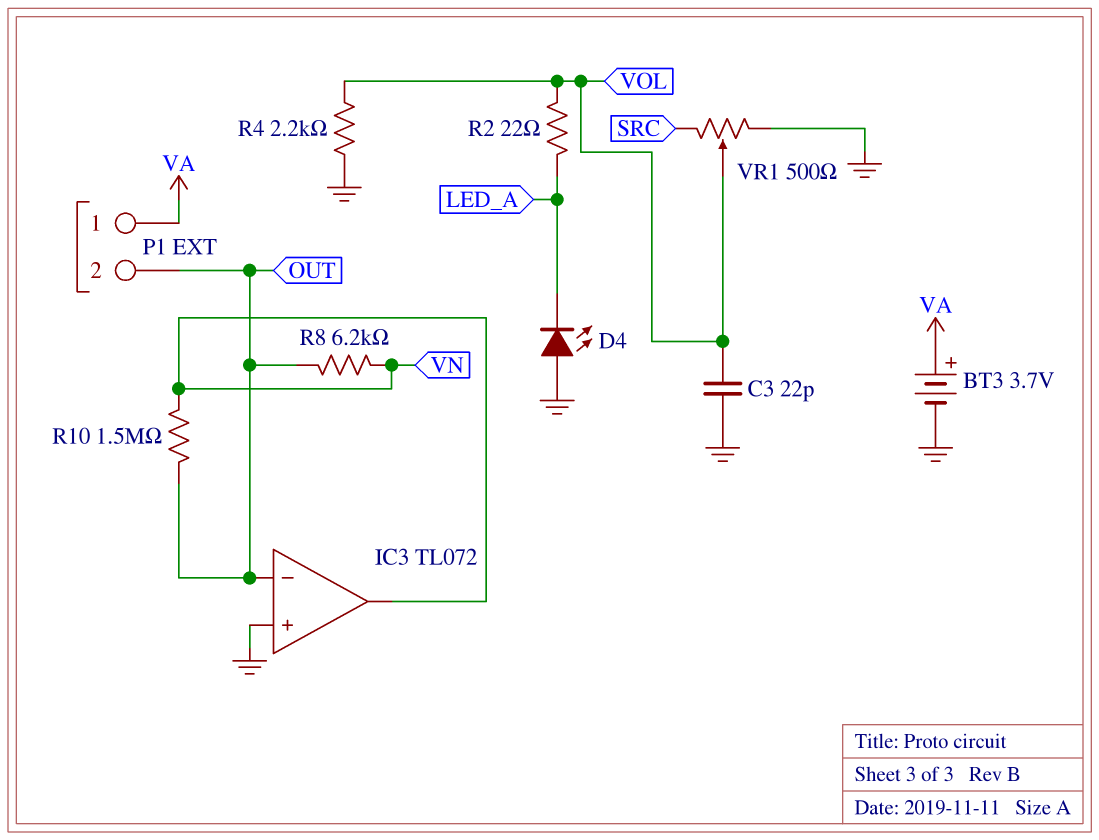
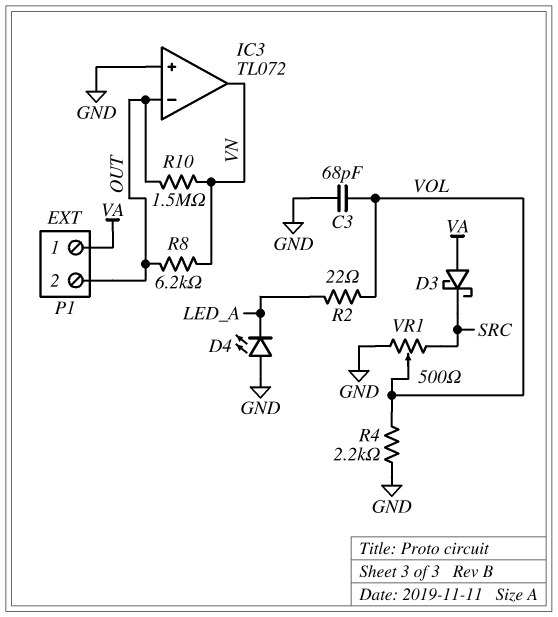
BT3: 3.7V (plus VA, minus GND) -> none
C3: 22pF (GND, VOL) -> 68pF (GND, VOL)
D3: none -> schottky (A VA, K SRC)

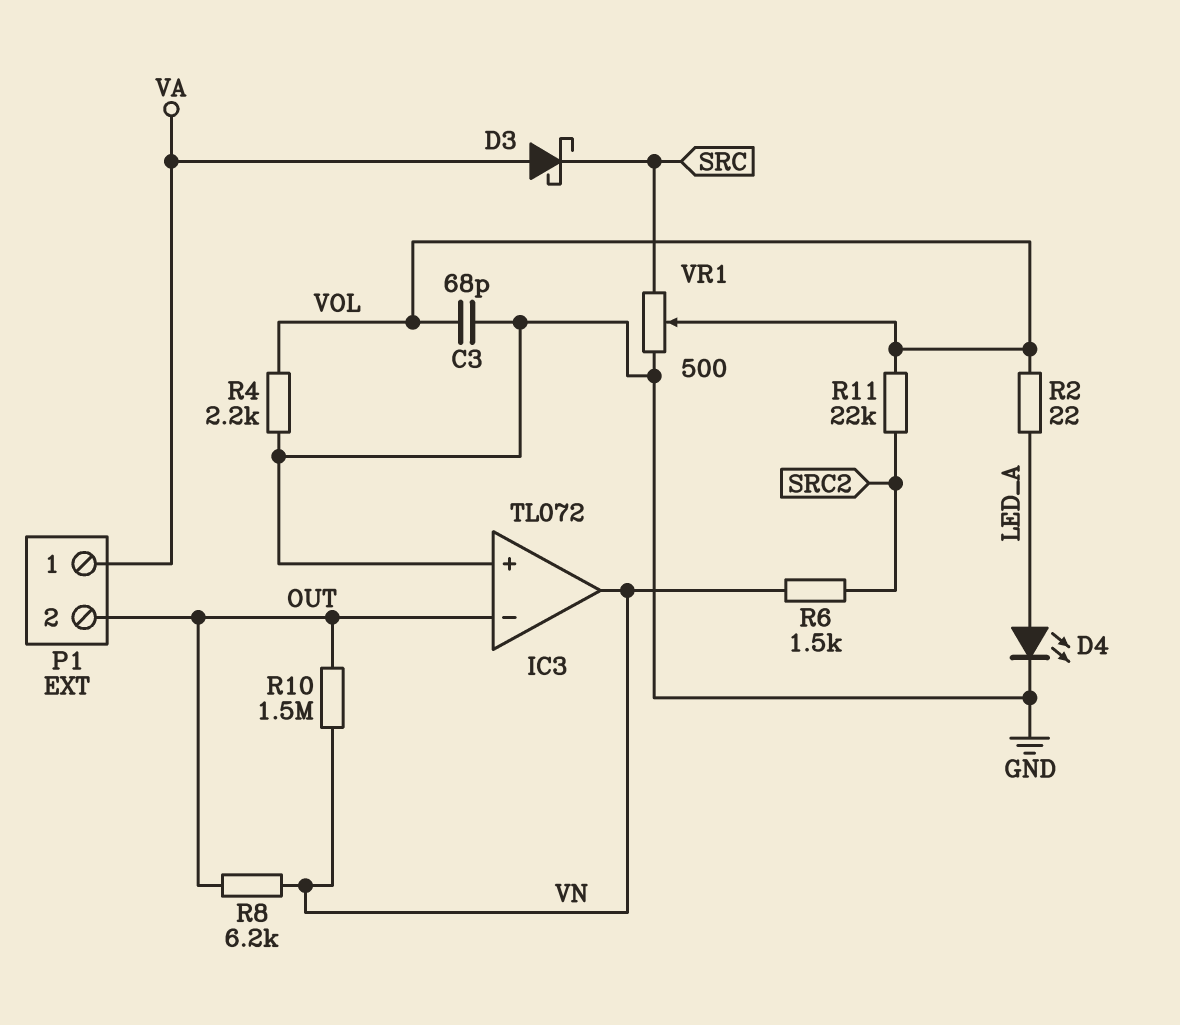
D4: LED (A GND, K LED_A) -> LED (A LED_A, K GND)
R6: none -> 1.5k (SRC2, VN)
R11: none -> 22k (SRC2, VOL)

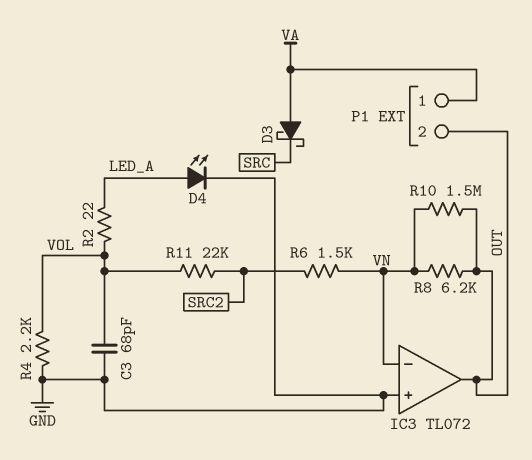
IC3 pin in-: OUT -> VN
IC3 pin out: VN -> OUT
VR1: 500 (GND, SRC, wiper VOL) -> none

